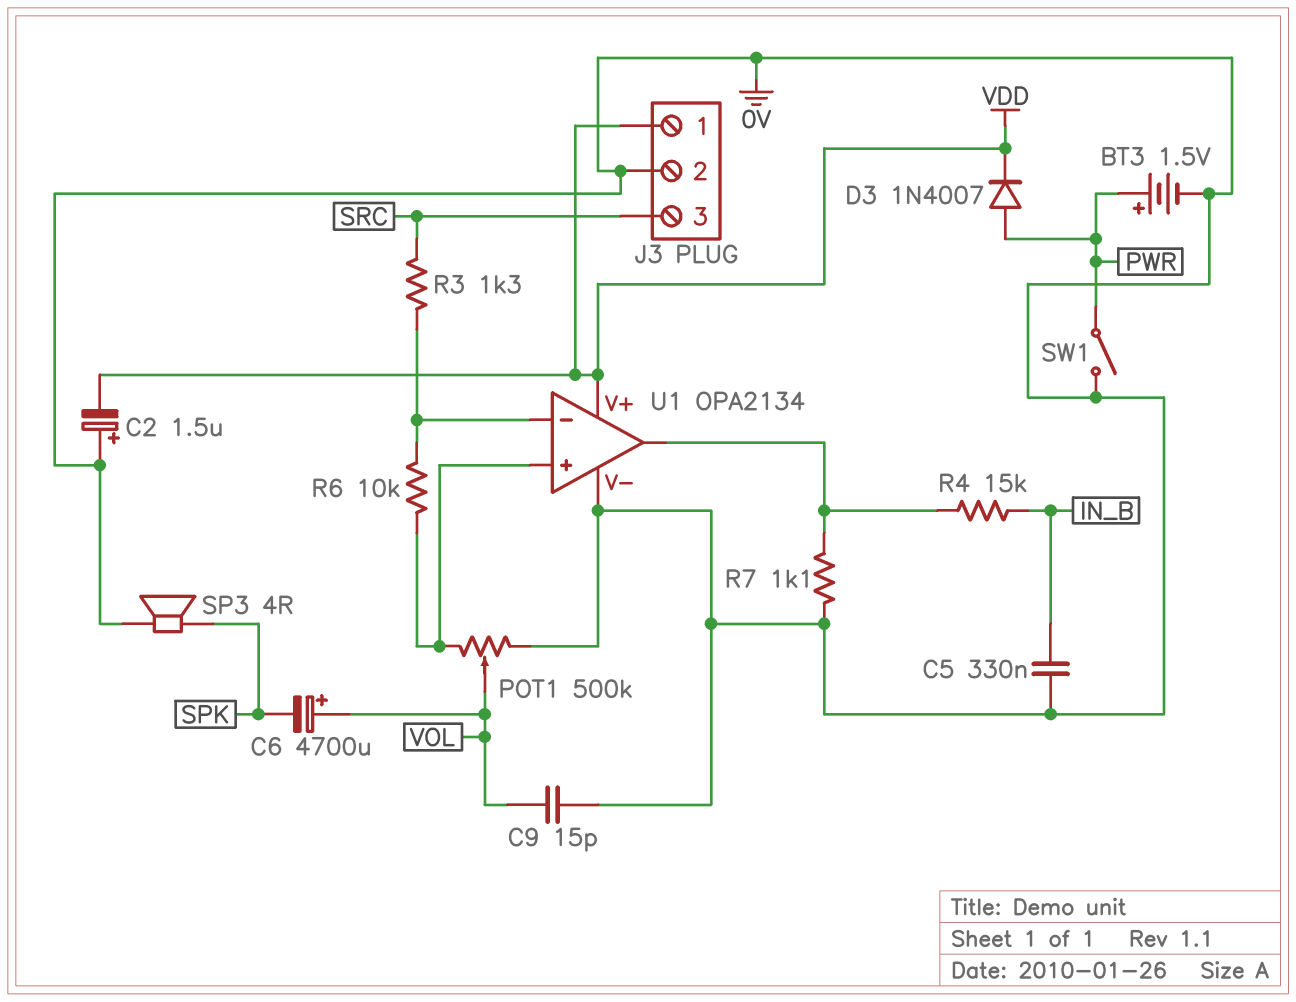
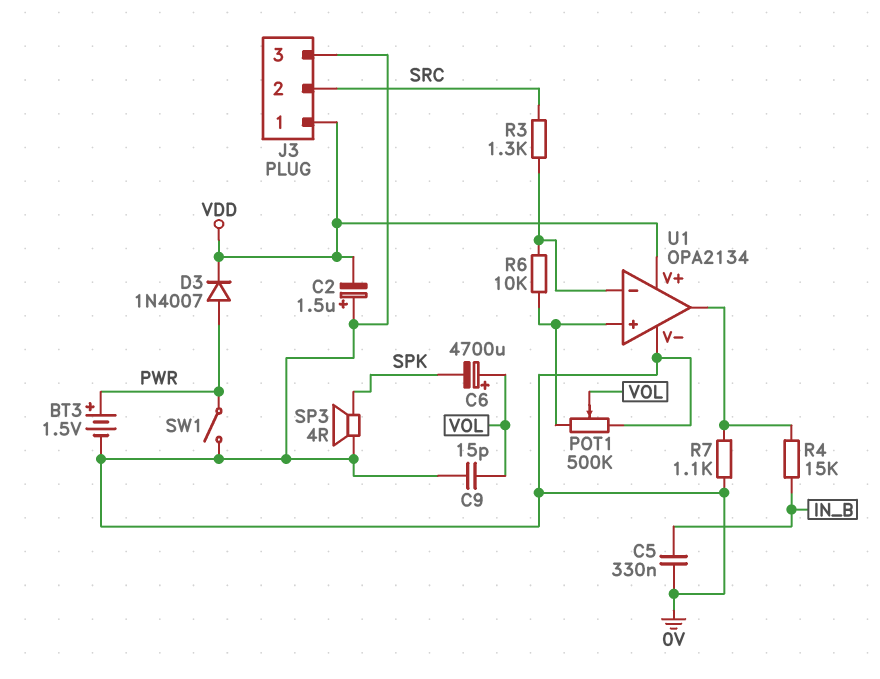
J3 pin 2: 0V -> SRC
J3 pin 3: SRC -> 0V

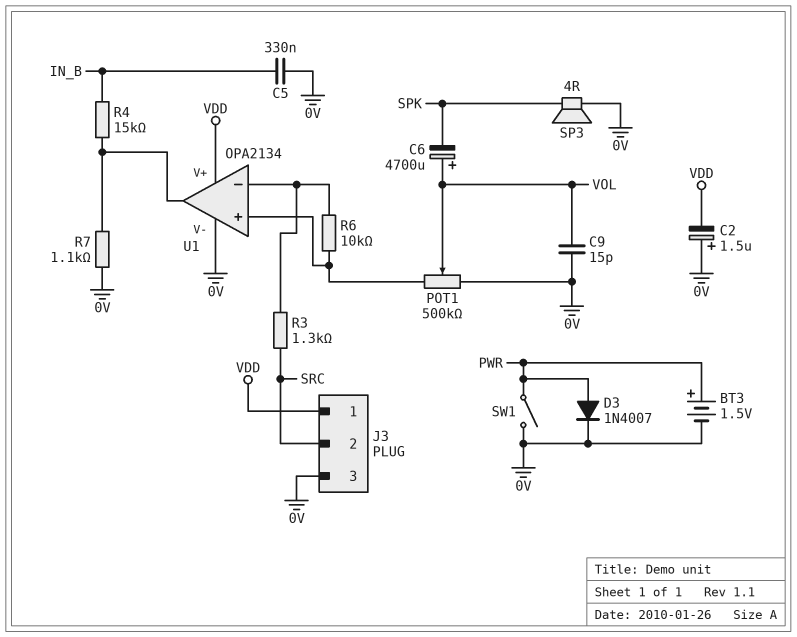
D3: diode 1N4007 (A PWR, K VDD) -> diode 1N4007 (A PWR, K 0V)

